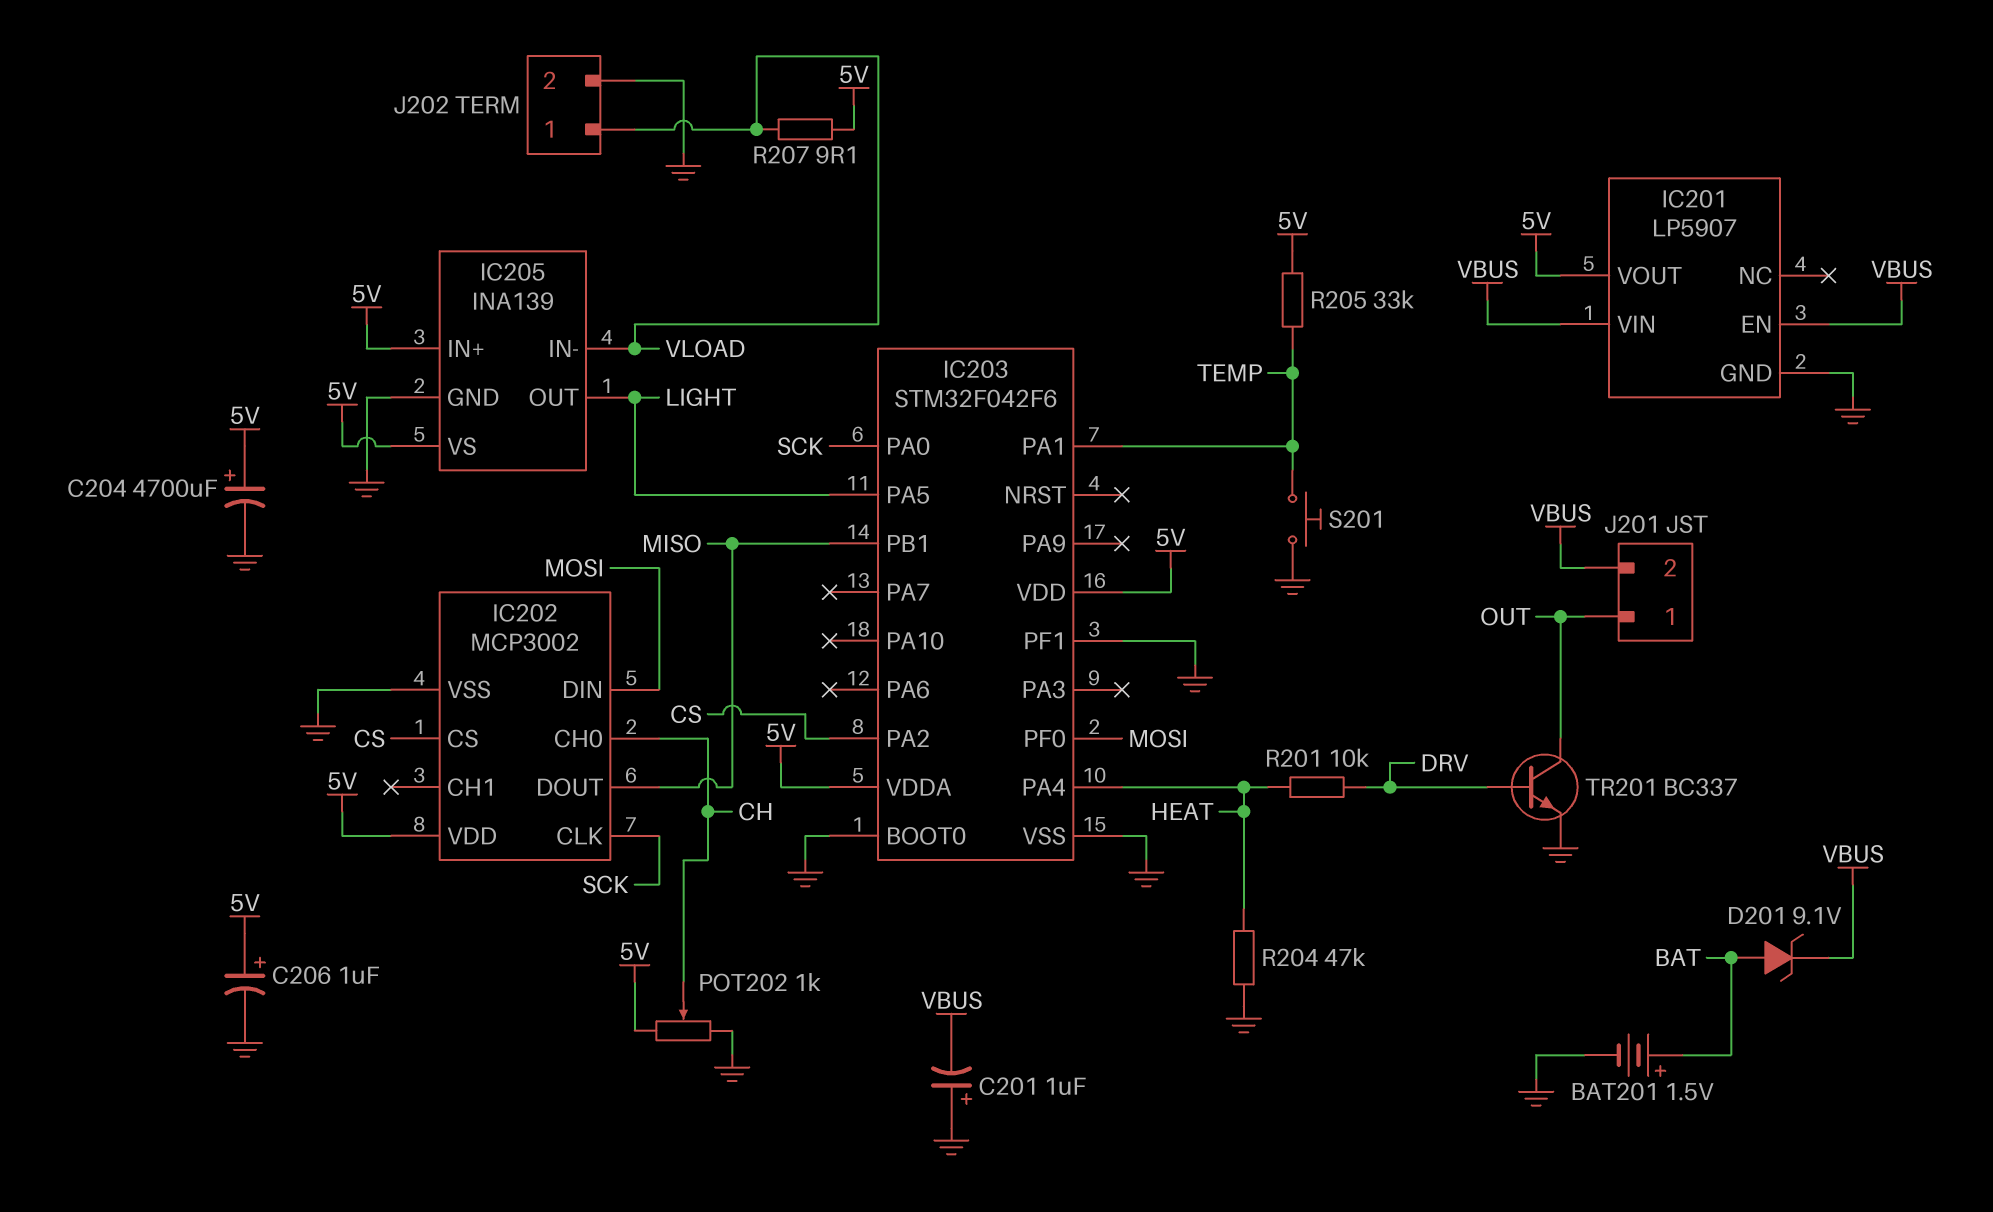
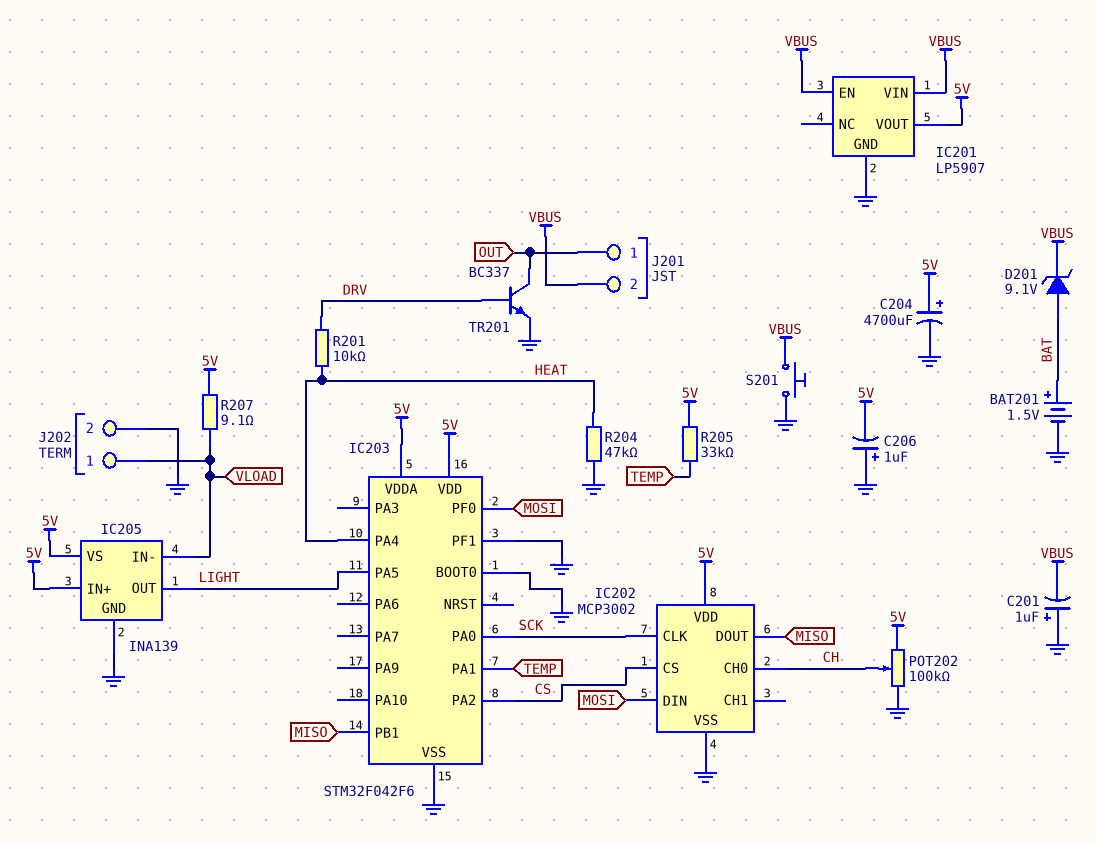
C206: 1uF (plus 5V, minus GND) -> 1uF (plus GND, minus 5V)
POT202: 1k (5V, GND, wiper CH) -> 100k (5V, GND, wiper CH)
S201: button (GND, TEMP) -> button (GND, VBUS)

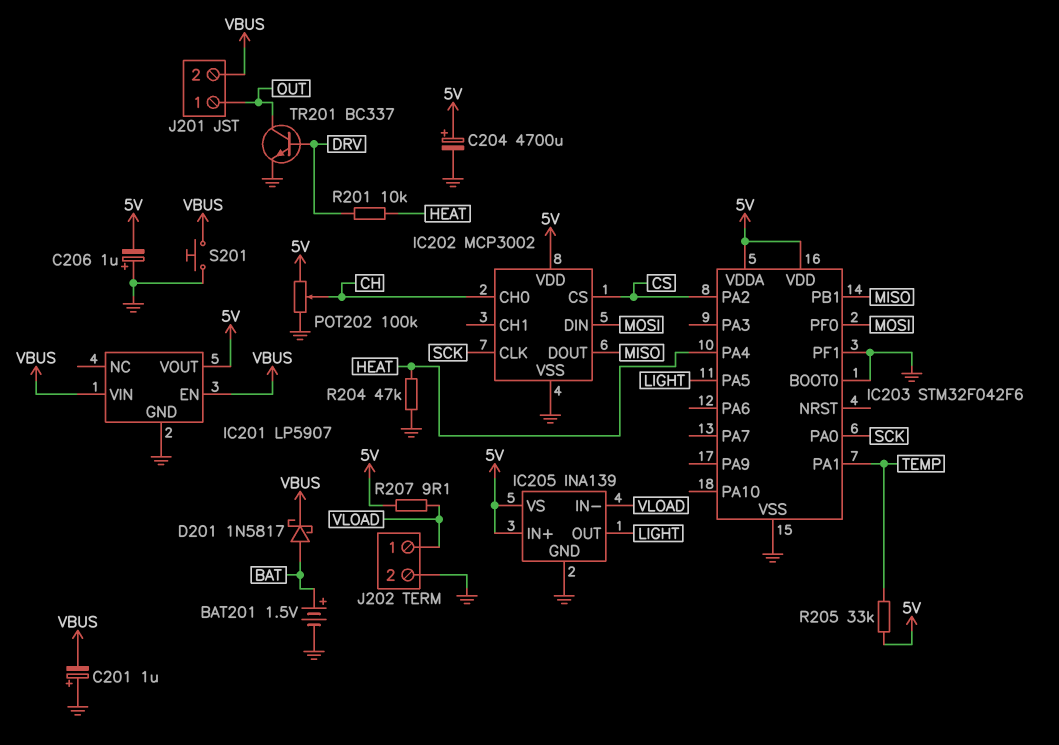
D201: zener 9.1V (A BAT, K VBUS) -> schottky 1N5817 (A BAT, K VBUS)

